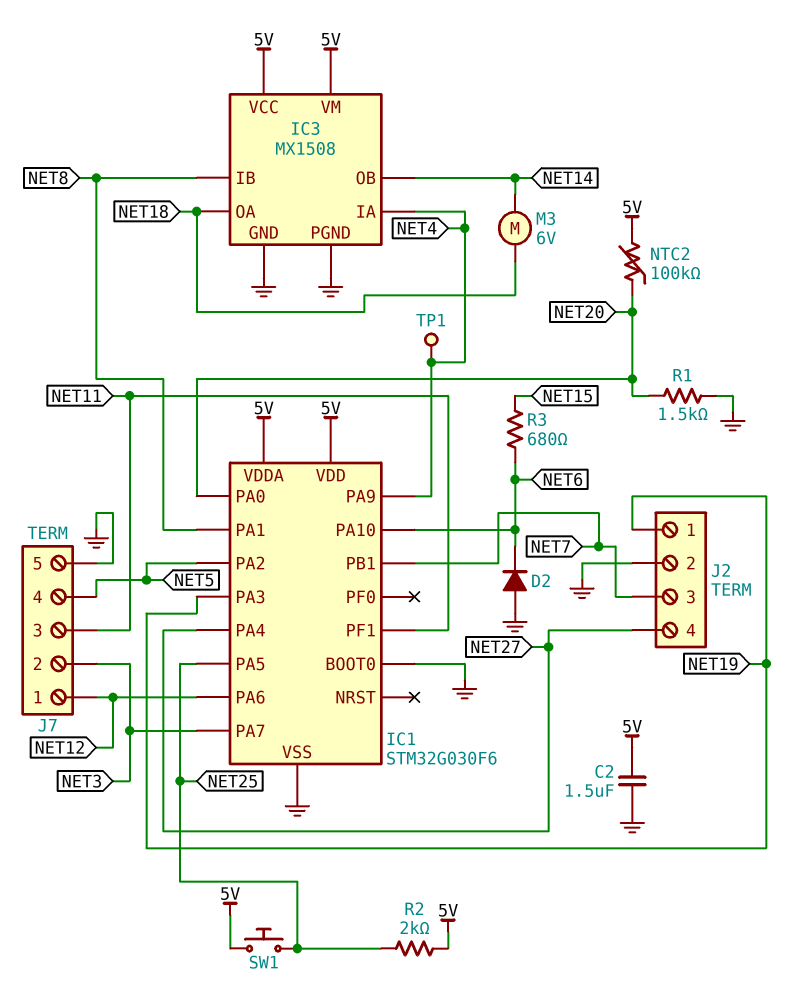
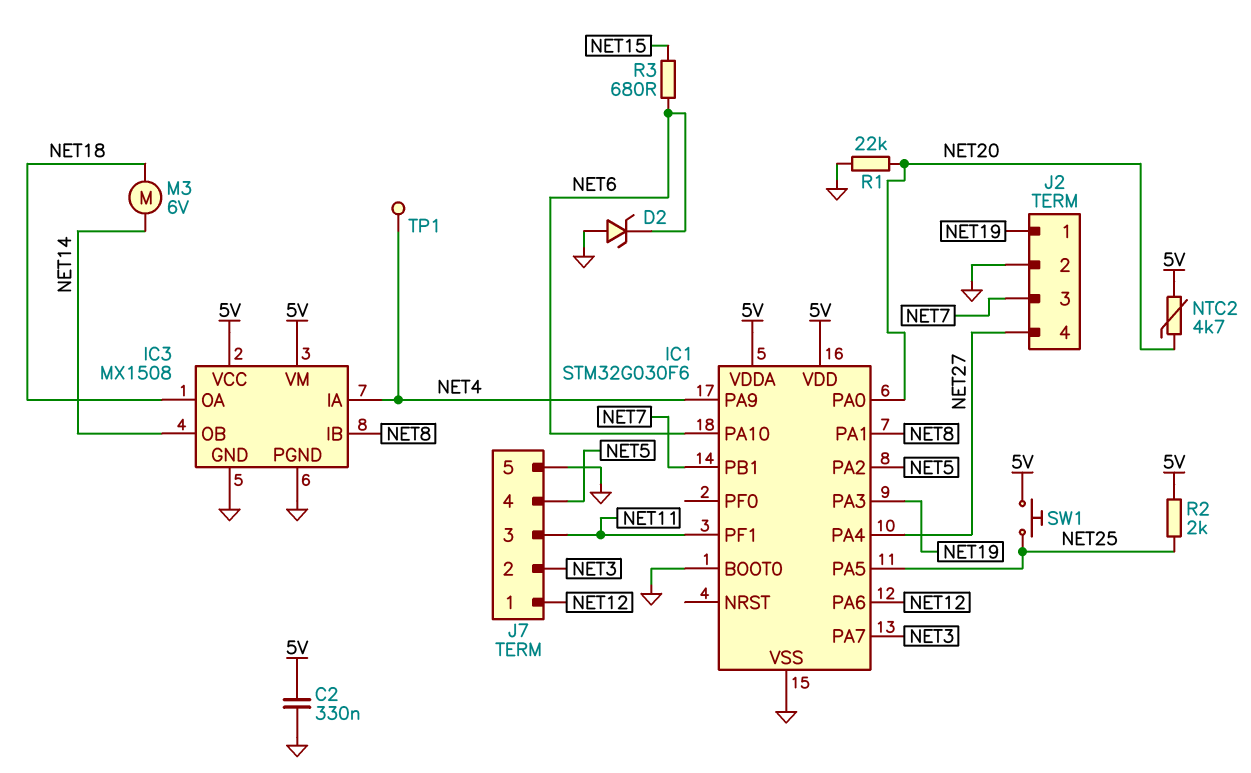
C2: 1.5uF (5V, GND) -> 330nF (5V, GND)
D2: diode (A GND, K NET6) -> zener (A GND, K NET6)
NTC2: 100k (5V, NET20) -> 4.7k (5V, NET20)
R1: 1.5k (GND, NET20) -> 22k (GND, NET20)

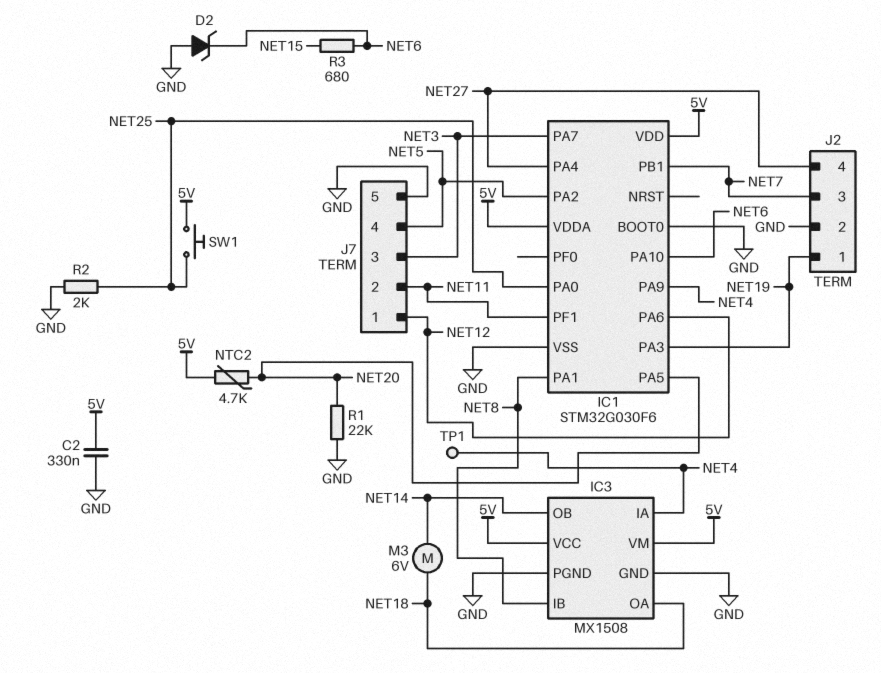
IC1 pin PA0: NET20 -> NET25
IC1 pin PA5: NET25 -> NET20
J7 pin 2: NET3 -> NET11
J7 pin 3: NET11 -> NET3
R2: 2k (5V, NET25) -> 2k (GND, NET25)

